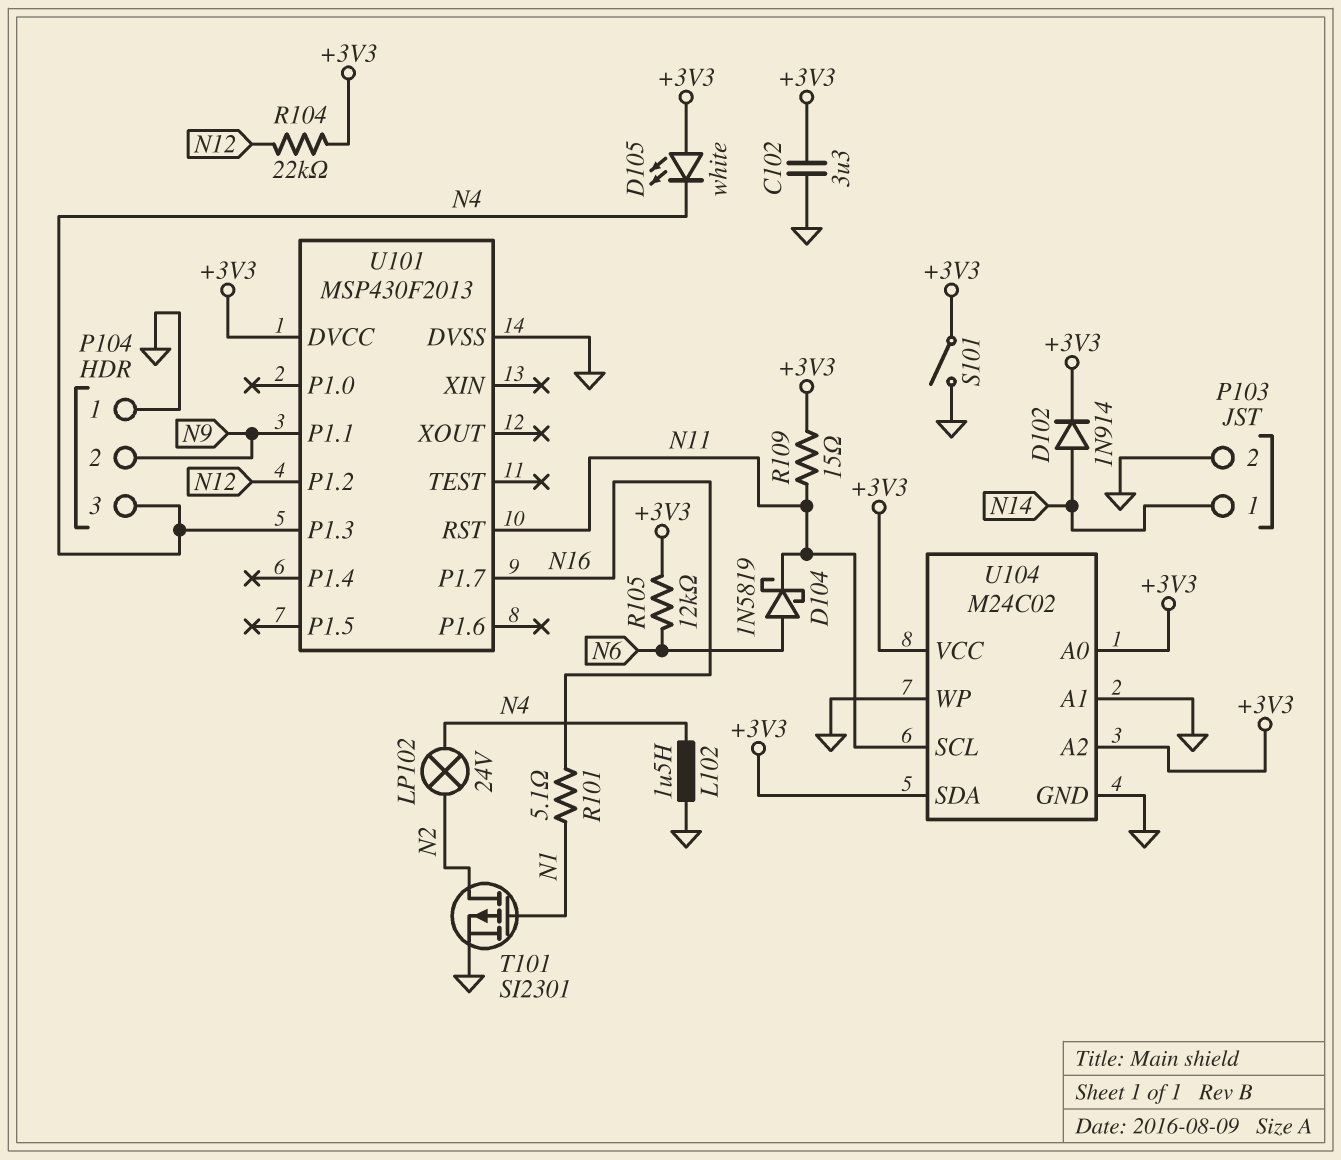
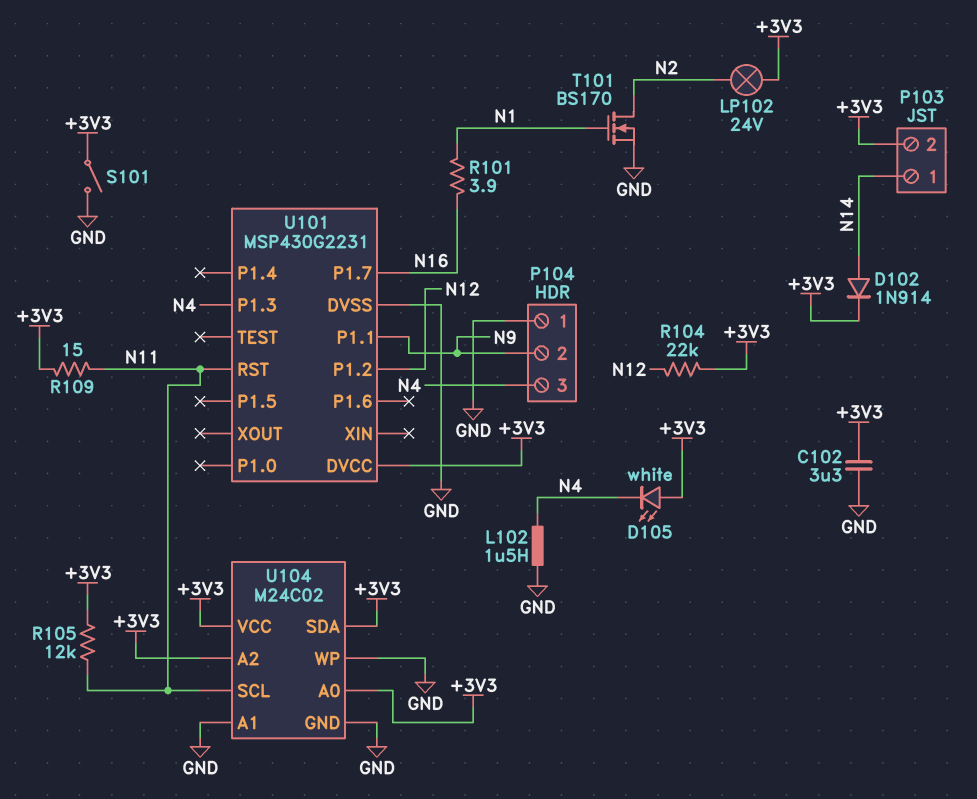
D104: schottky 1N5819 (A N6, K N11) -> none
LP102: lamp 24V (N2, N4) -> lamp 24V (+3V3, N2)
P103 pin 2: GND -> +3V3
R101: 5.1 (N1, N16) -> 3.9 (N1, N16)
R105: 12k (+3V3, N6) -> 12k (+3V3, N11)
T101: PMOS SI2301 (G N1, D N2, S GND) -> NMOS BS170 (G N1, D N2, S GND)
U101: MSP430F2013 -> MSP430G2231

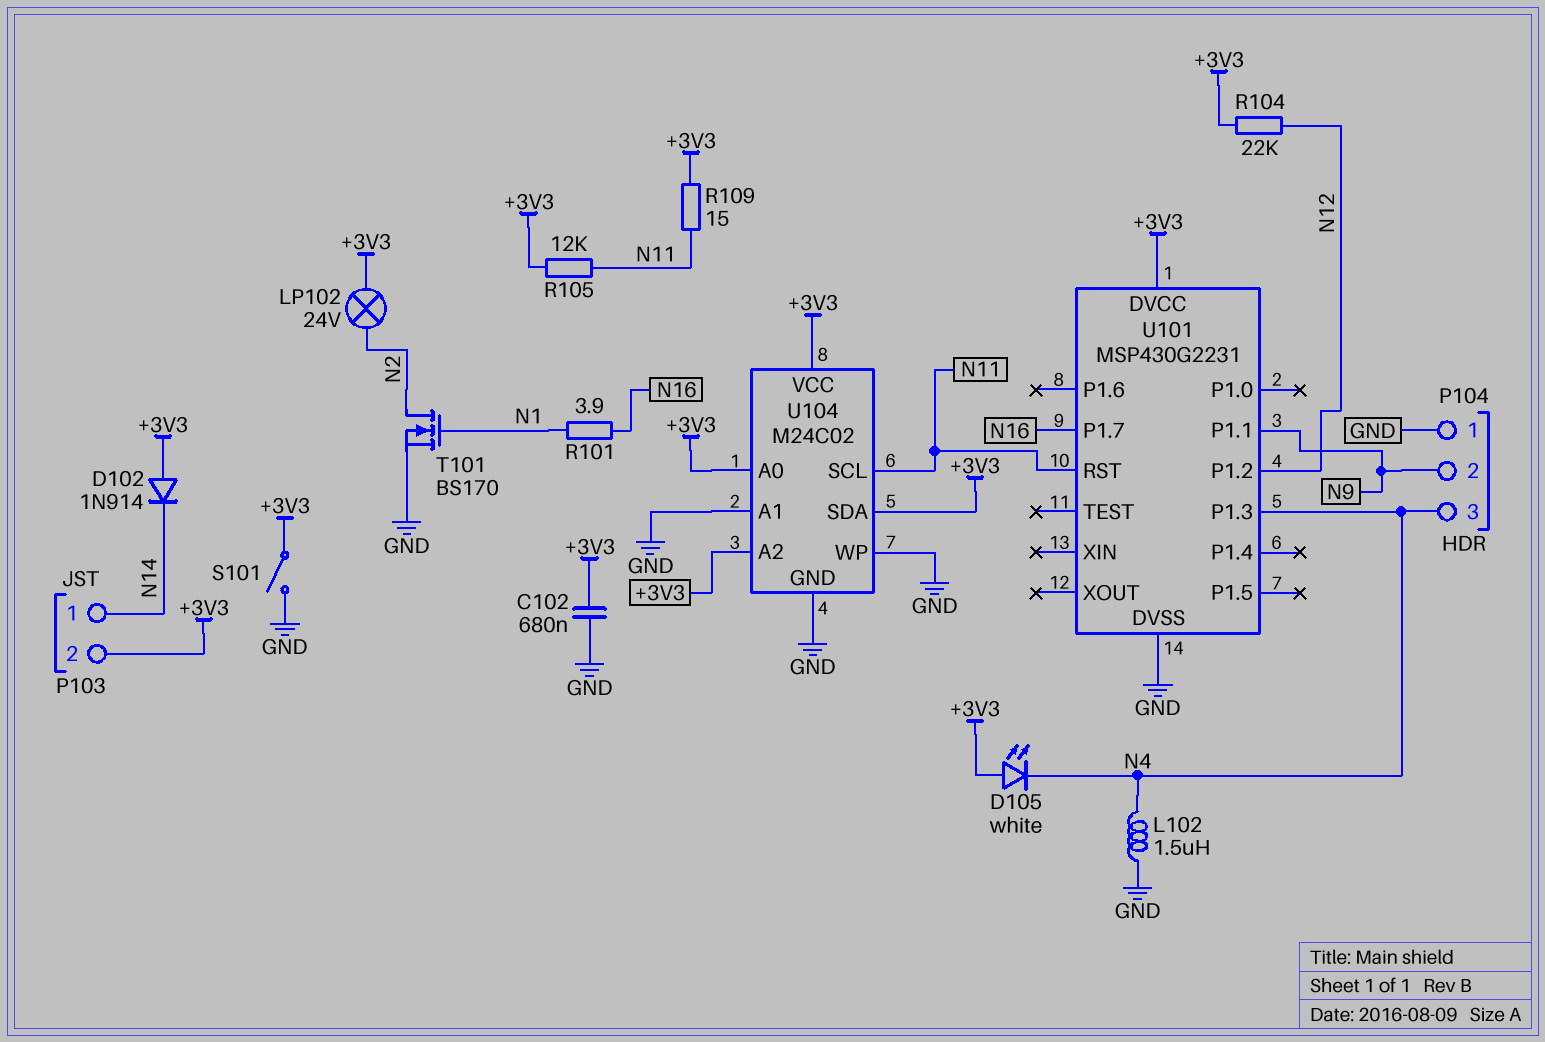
C102: 3.3uF (+3V3, GND) -> 680nF (+3V3, GND)
D102: diode 1N914 (A N14, K +3V3) -> diode 1N914 (A +3V3, K N14)

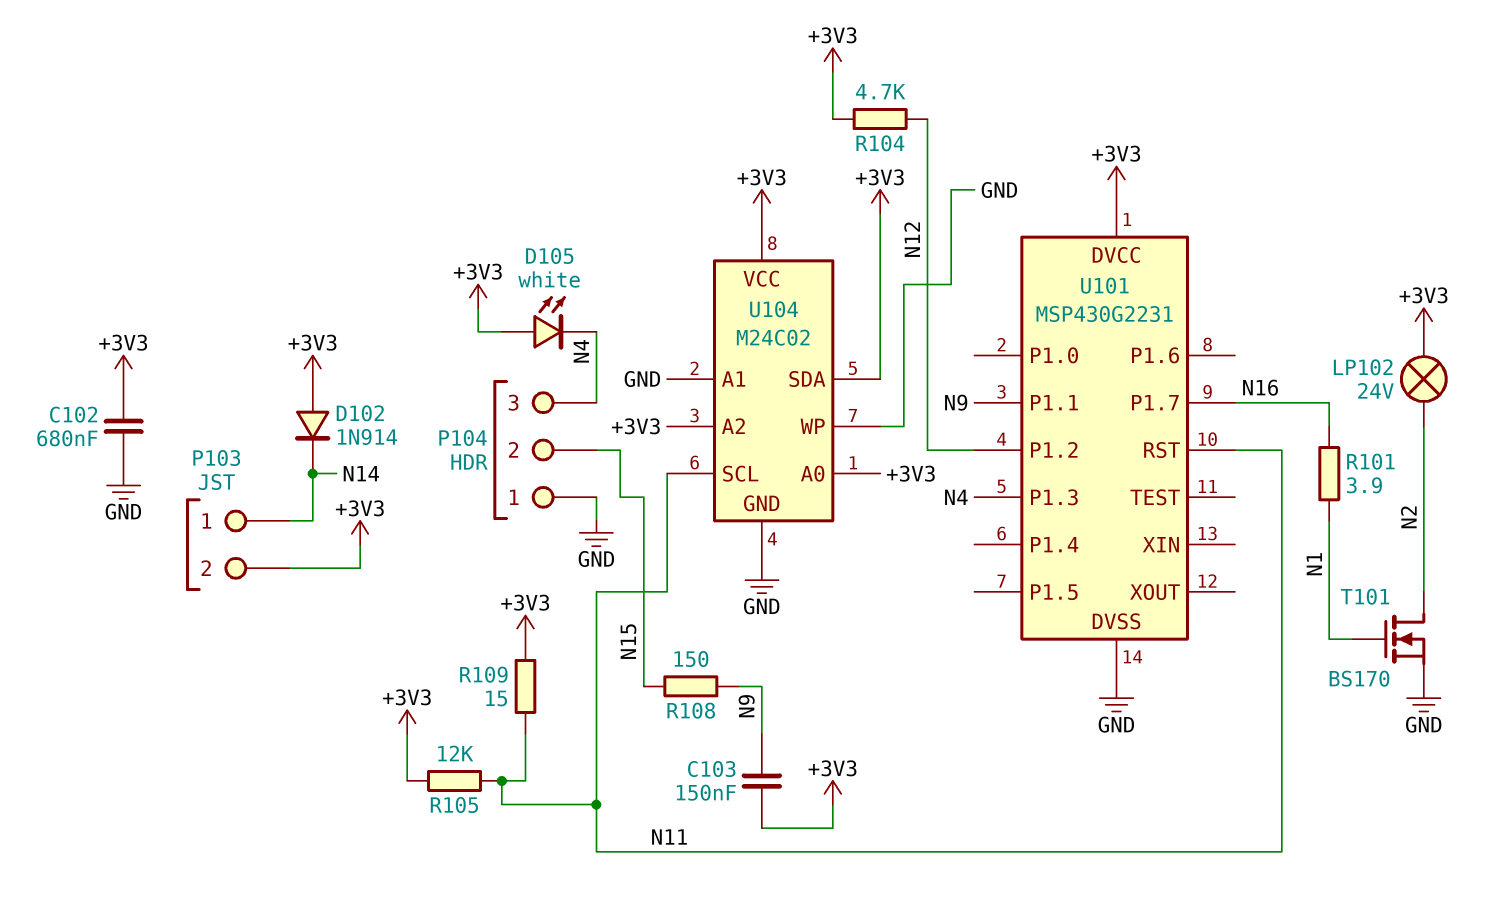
C103: none -> 150nF (+3V3, N9)
L102: 1.5uH (GND, N4) -> none
P104 pin 2: N9 -> N15
R104: 22k (+3V3, N12) -> 4.7k (+3V3, N12)
R108: none -> 150 (N9, N15)
S101: switch (+3V3, GND) -> none

